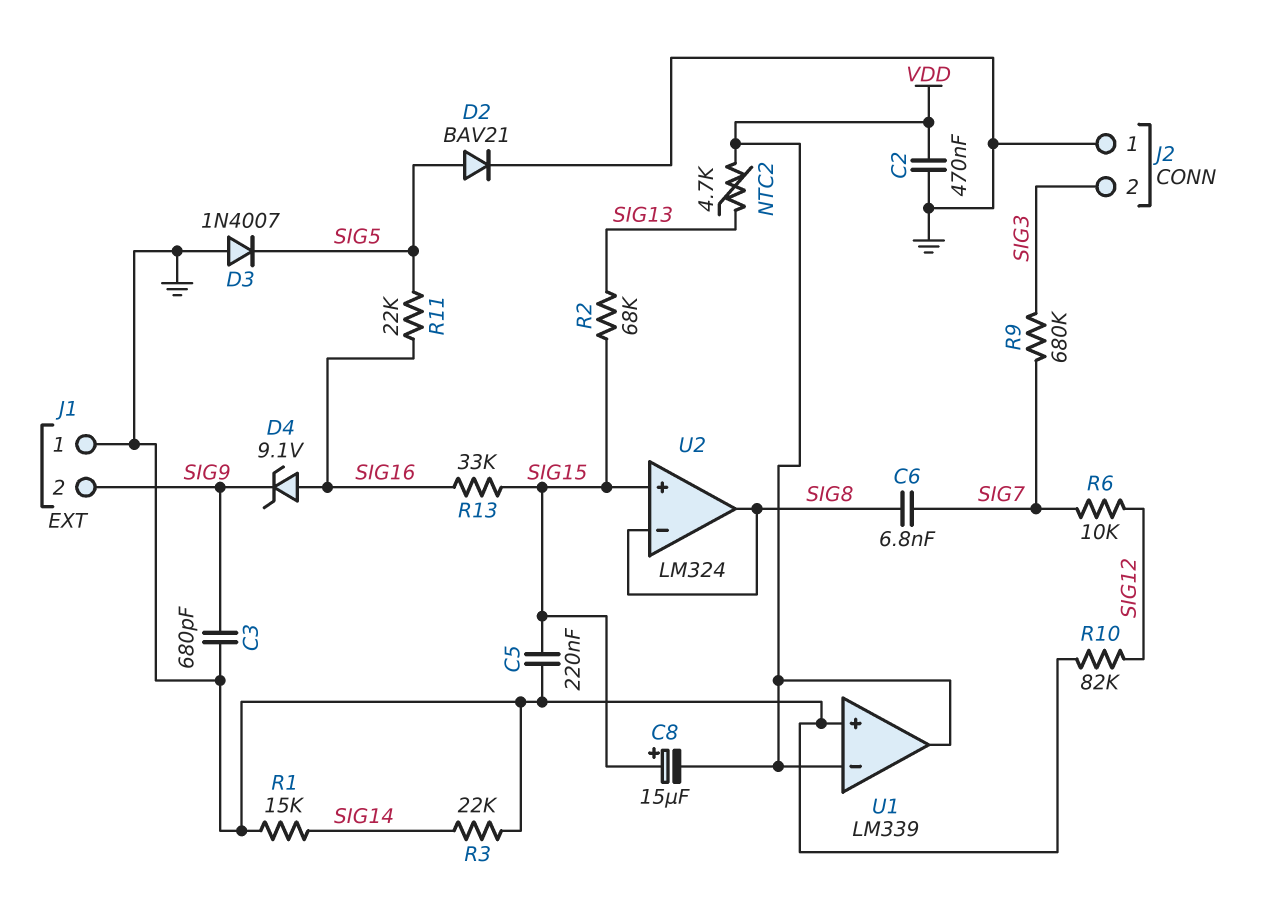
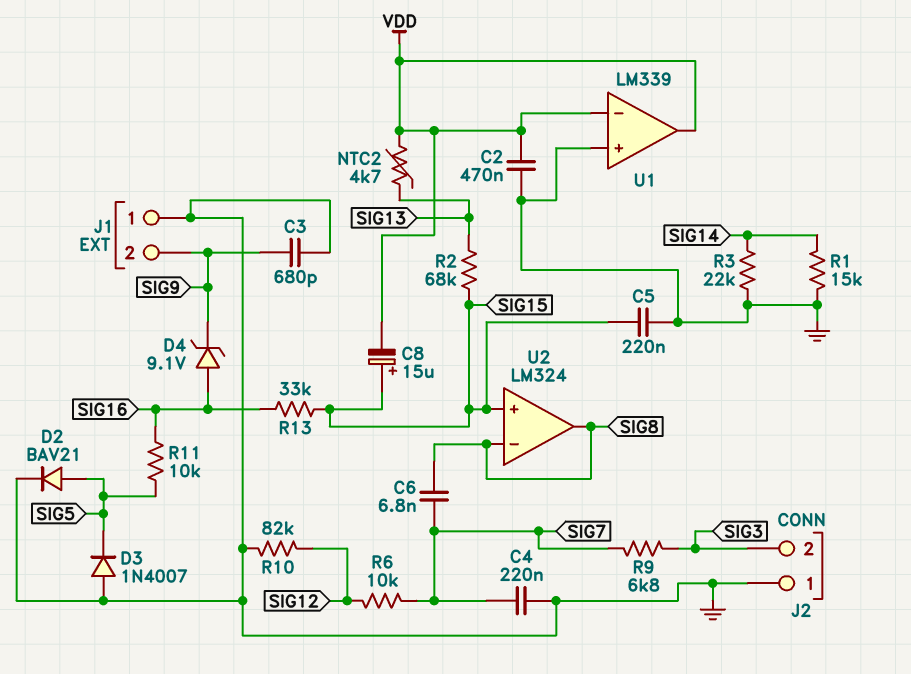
C4: none -> 220nF (GND, SIG7)
R9: 680k (SIG3, SIG7) -> 6.8k (SIG3, SIG7)
R11: 22k (SIG5, SIG16) -> 10k (SIG5, SIG16)

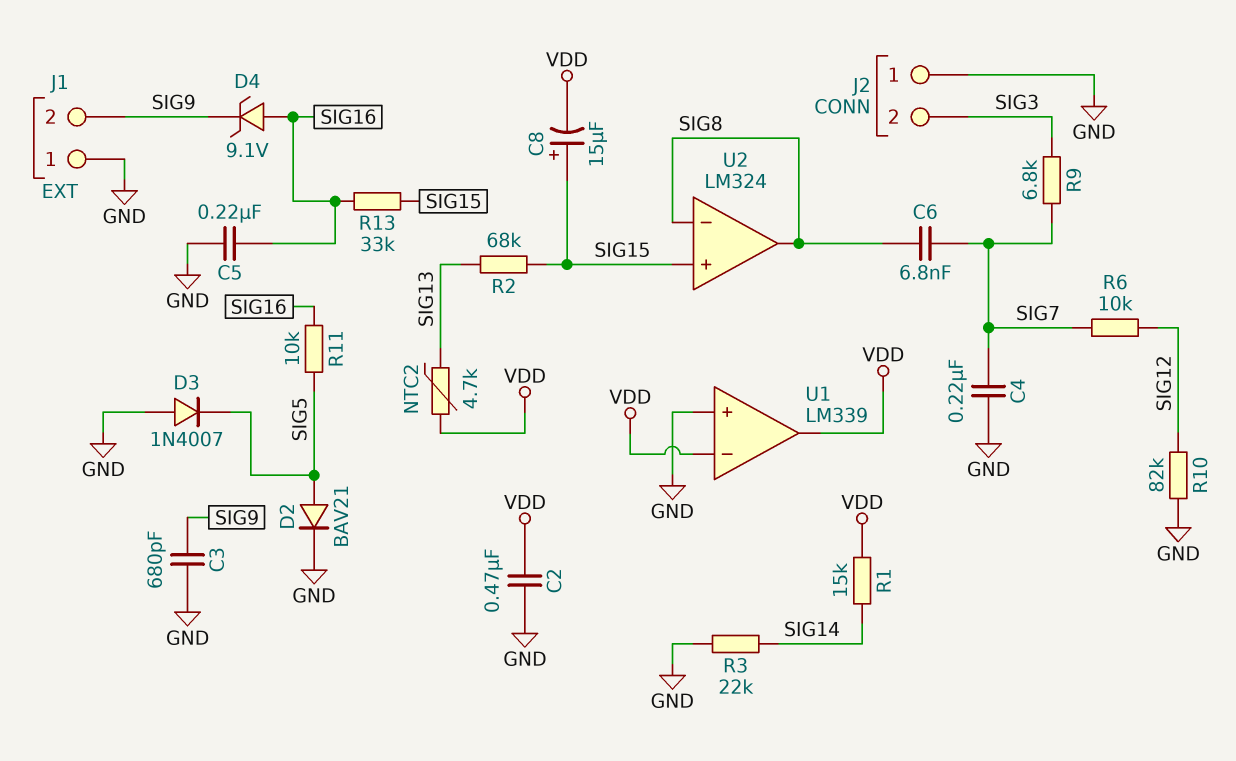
C5: 220nF (GND, SIG15) -> 220nF (GND, SIG16)
R1: 15k (GND, SIG14) -> 15k (SIG14, VDD)

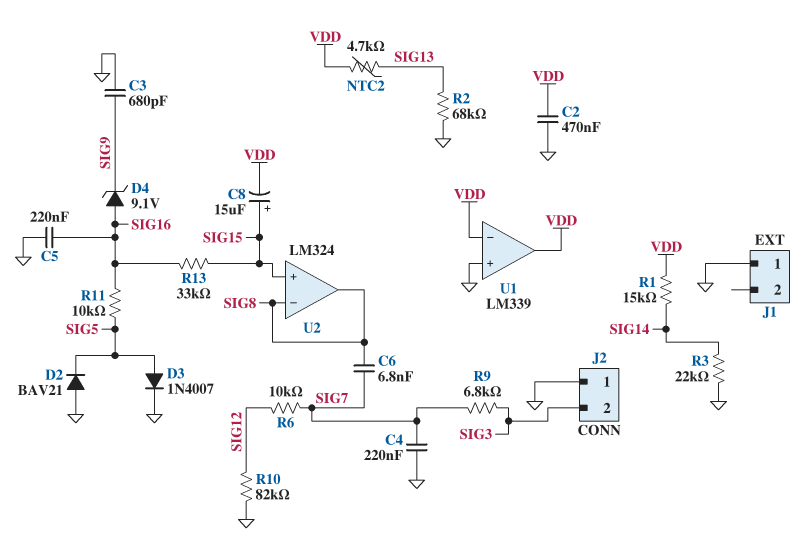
D2: diode BAV21 (A SIG5, K GND) -> diode BAV21 (A GND, K SIG5)
D3: diode 1N4007 (A GND, K SIG5) -> diode 1N4007 (A SIG5, K GND)
J1 pin 2: SIG9 -> none
R2: 68k (SIG13, SIG15) -> 68k (GND, SIG13)

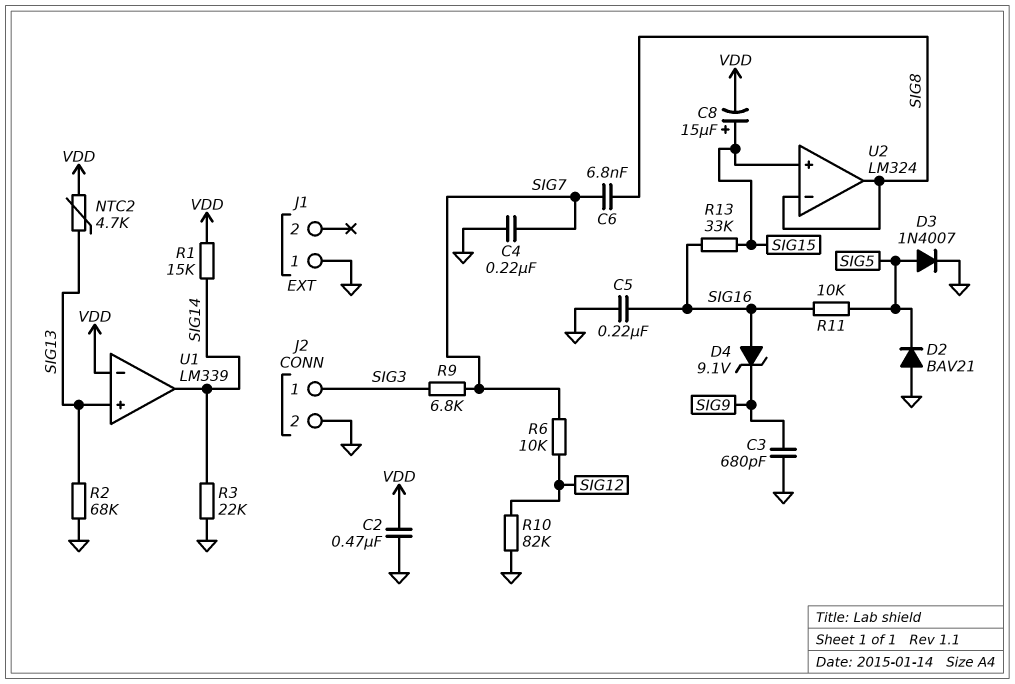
J2 pin 1: GND -> SIG3
J2 pin 2: SIG3 -> GND
U1 pin in+: GND -> SIG13
U1 pin out: VDD -> SIG14

